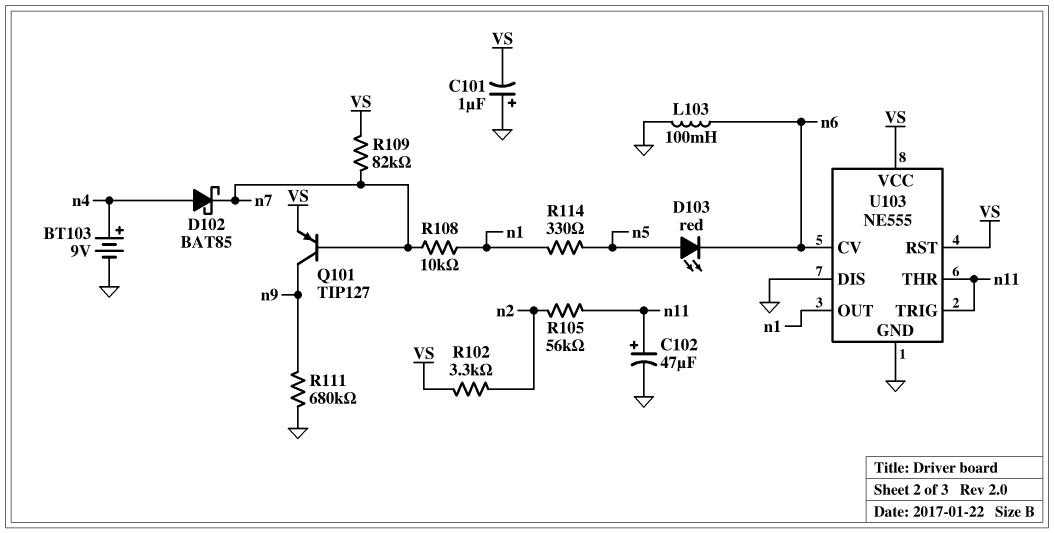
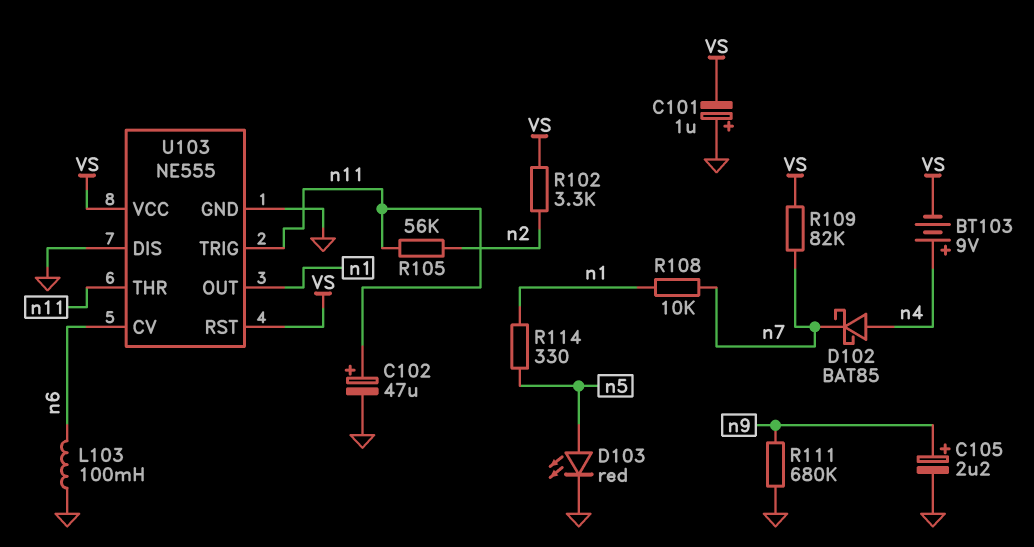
BT103: 9V (plus n4, minus GND) -> 9V (plus n4, minus VS)
C105: none -> 2.2uF (plus n9, minus GND)
D103: LED red (A n5, K n6) -> LED red (A n5, K GND)
Q101: PNP TIP127 (B n7, C n9, E VS) -> none

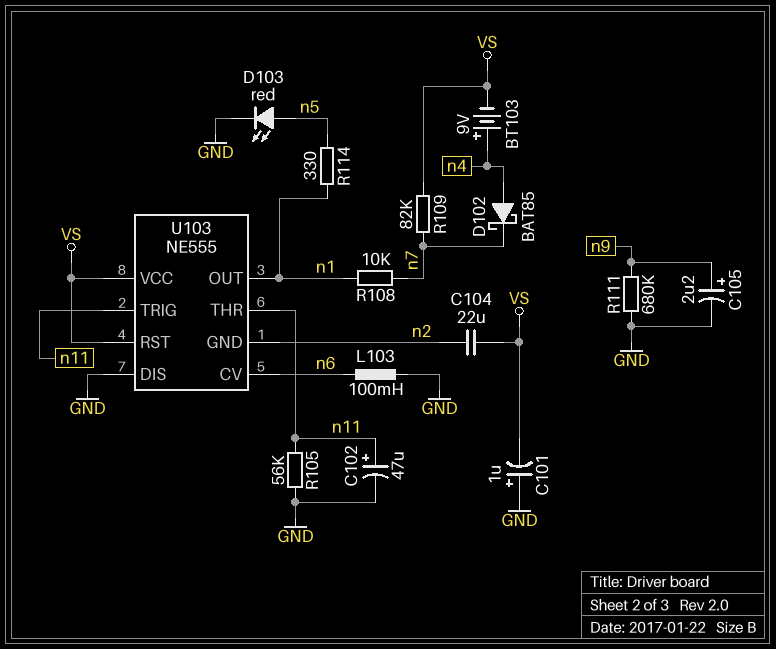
C104: none -> 22uF (VS, n2)
R102: 3.3k (VS, n2) -> none
R105: 56k (n2, n11) -> 56k (GND, n11)
U103 pin GND: GND -> n2

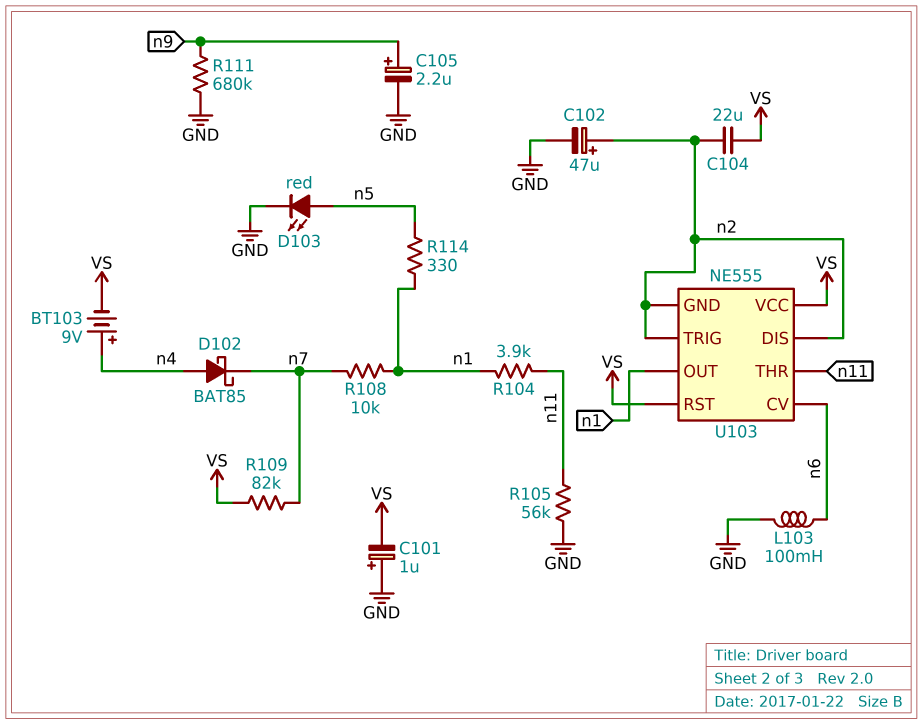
C102: 47uF (plus n11, minus GND) -> 47uF (plus n2, minus GND)
R104: none -> 3.9k (n1, n11)
U103 pin DIS: GND -> n2
U103 pin TRIG: n11 -> n2

